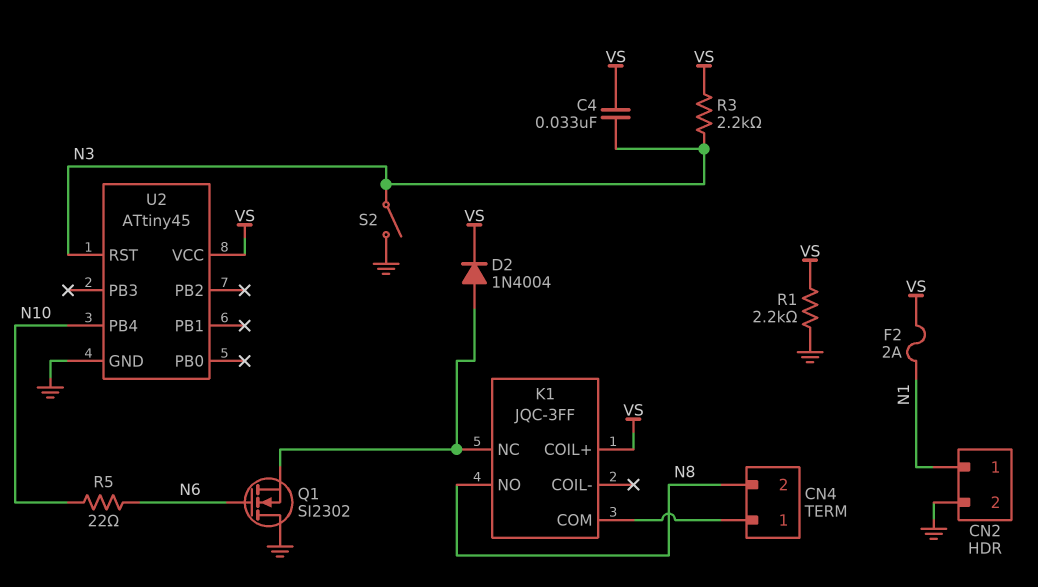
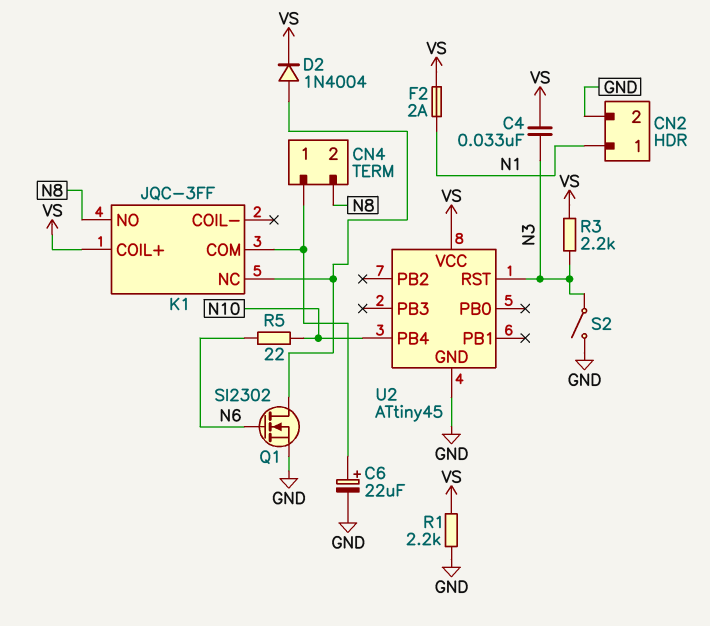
C6: none -> 22uF (plus CN4/1, minus GND)
Q1: NMOS SI2302 (G N6, D GND, S K1/NC) -> NMOS SI2302 (G N6, D K1/NC, S GND)

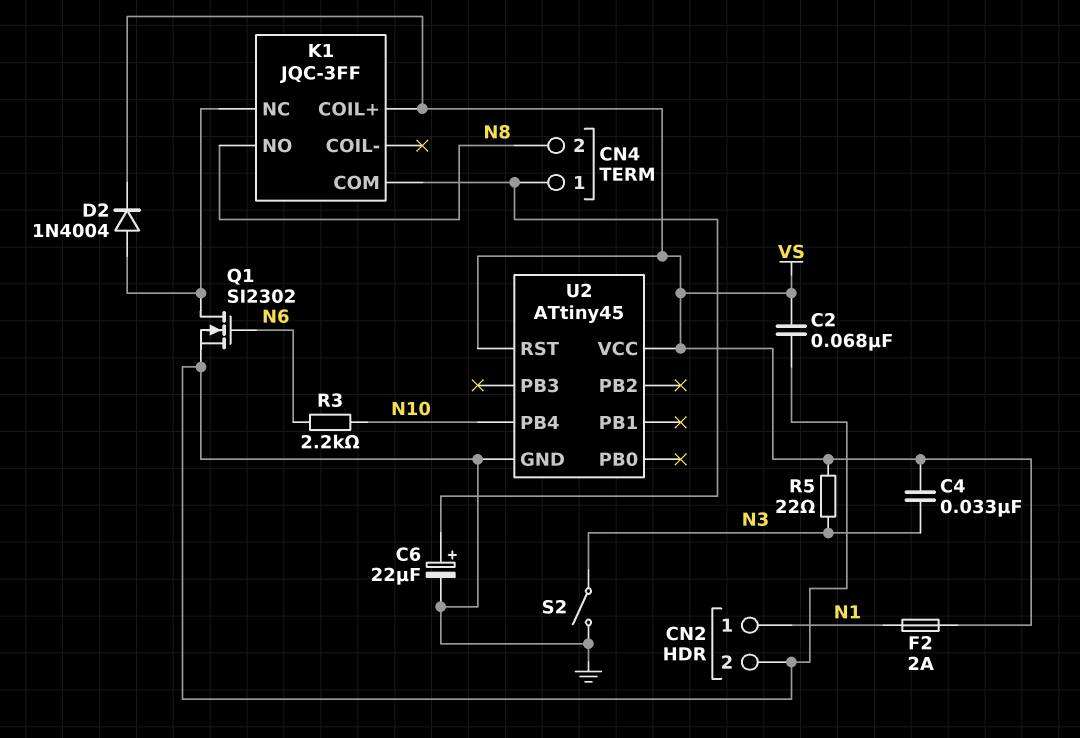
C2: none -> 68nF (GND, VS)
R1: 2.2k (GND, VS) -> none
R3: 2.2k (N3, VS) -> 2.2k (N6, N10)
R5: 22 (N6, N10) -> 22 (N3, VS)
U2 pin RST: N3 -> VS

